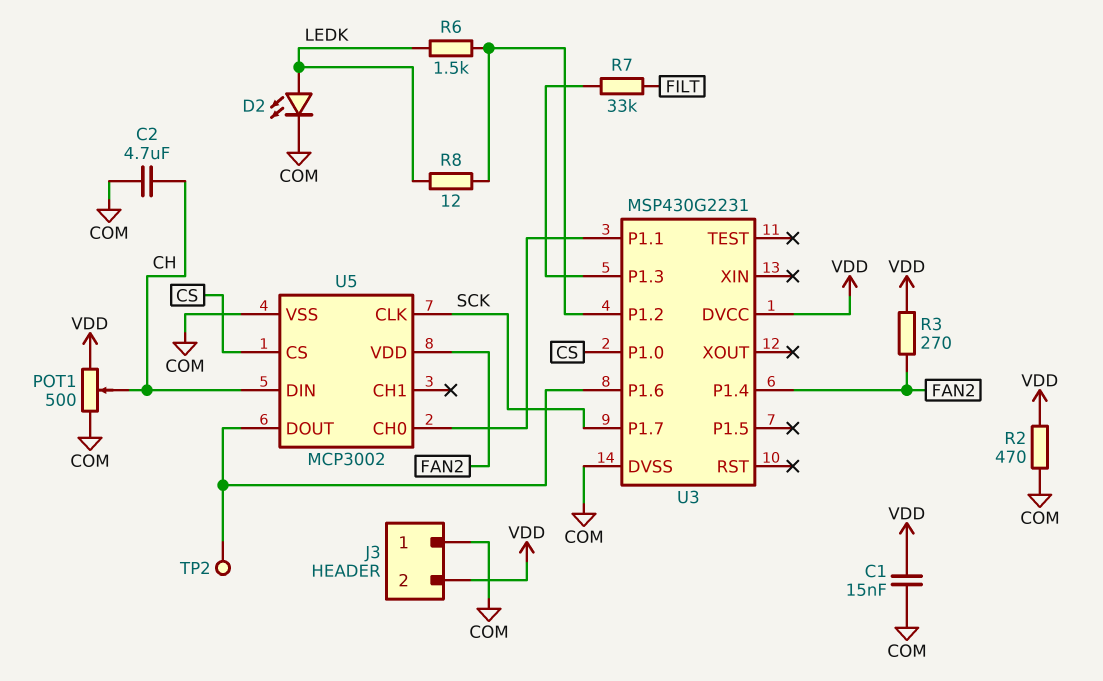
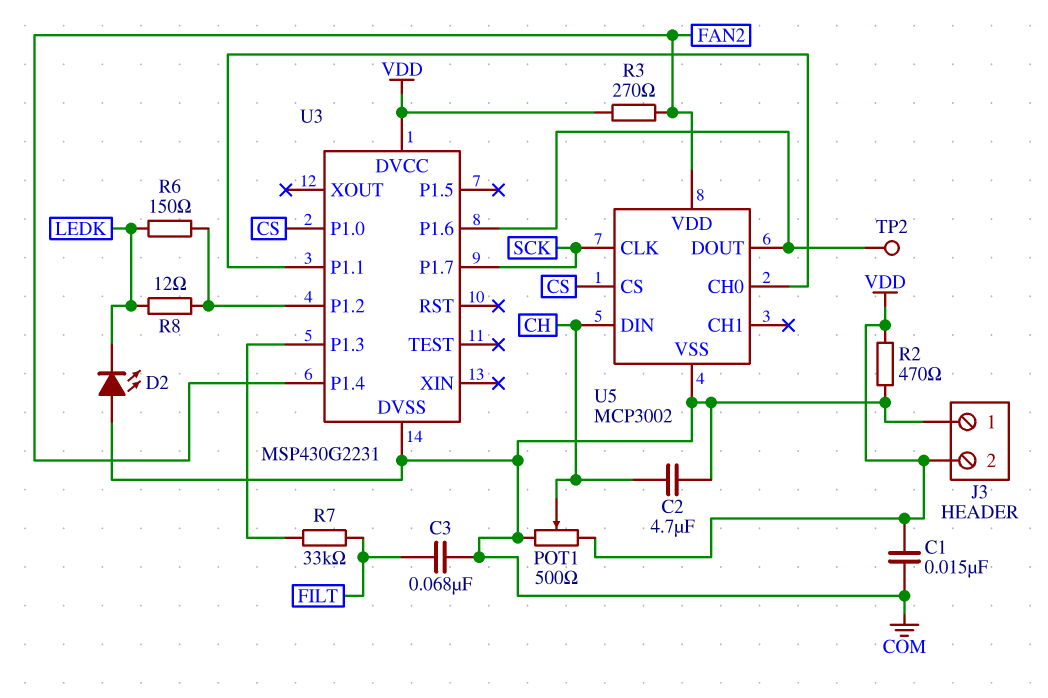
C3: none -> 68nF (COM, FILT)
D2: LED (A LEDK, K COM) -> LED (A COM, K LEDK)
R6: 1.5k (LEDK, U3/P1.2) -> 150 (LEDK, U3/P1.2)

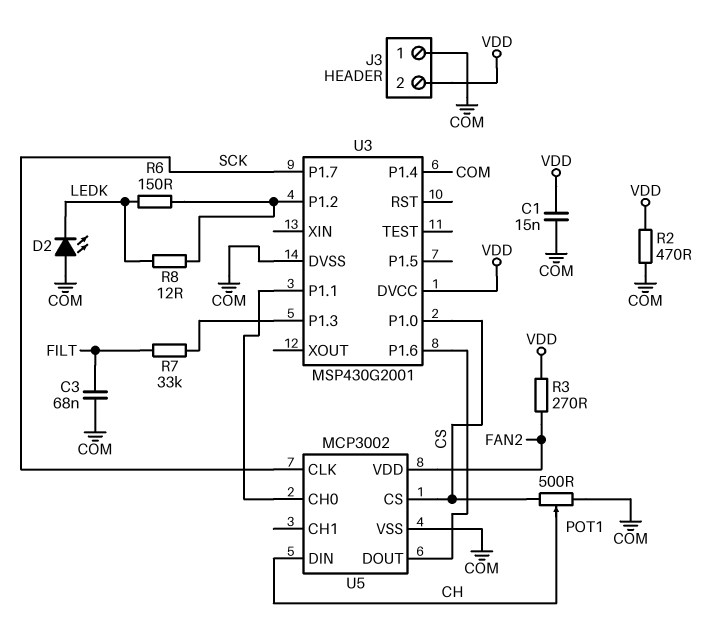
C2: 4.7uF (CH, COM) -> none
POT1: 500 (COM, VDD, wiper CH) -> 500 (COM, CS, wiper CH)
TP2: test point (U3/P1.6) -> none
U3: MSP430G2231 -> MSP430G2001
U3 pin P1.4: FAN2 -> COM

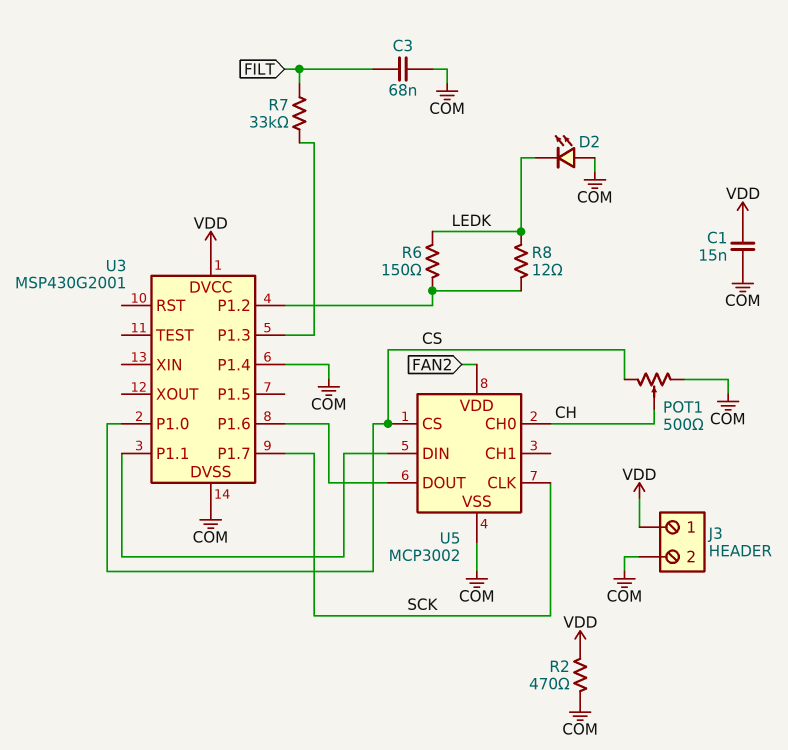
J3 pin 1: COM -> VDD
J3 pin 2: VDD -> COM
R3: 270 (FAN2, VDD) -> none
U5 pin CH0: U3/P1.1 -> CH
U5 pin DIN: CH -> U3/P1.1

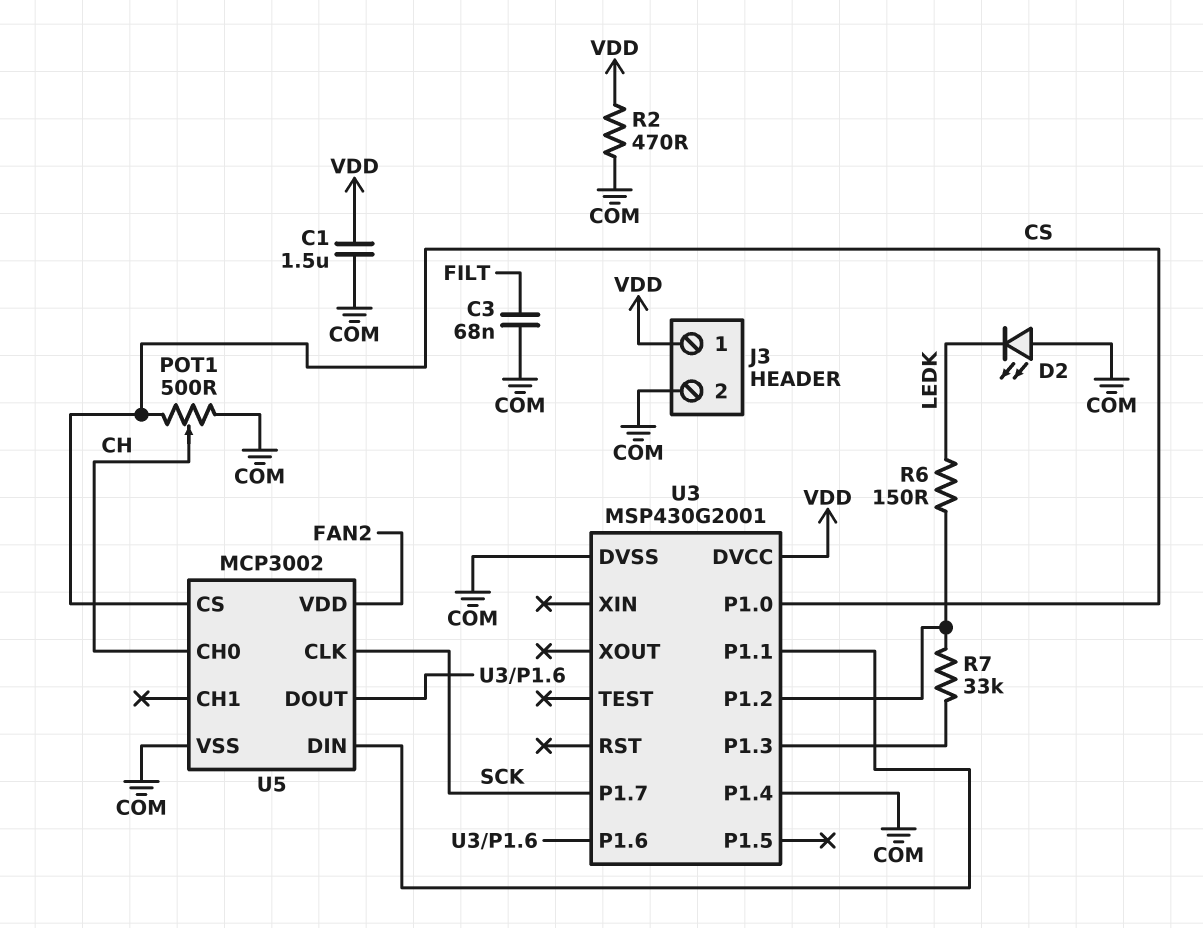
C1: 15nF (COM, VDD) -> 1.5uF (COM, VDD)
R7: 33k (FILT, U3/P1.3) -> 33k (U3/P1.2, U3/P1.3)
R8: 12 (LEDK, U3/P1.2) -> none

